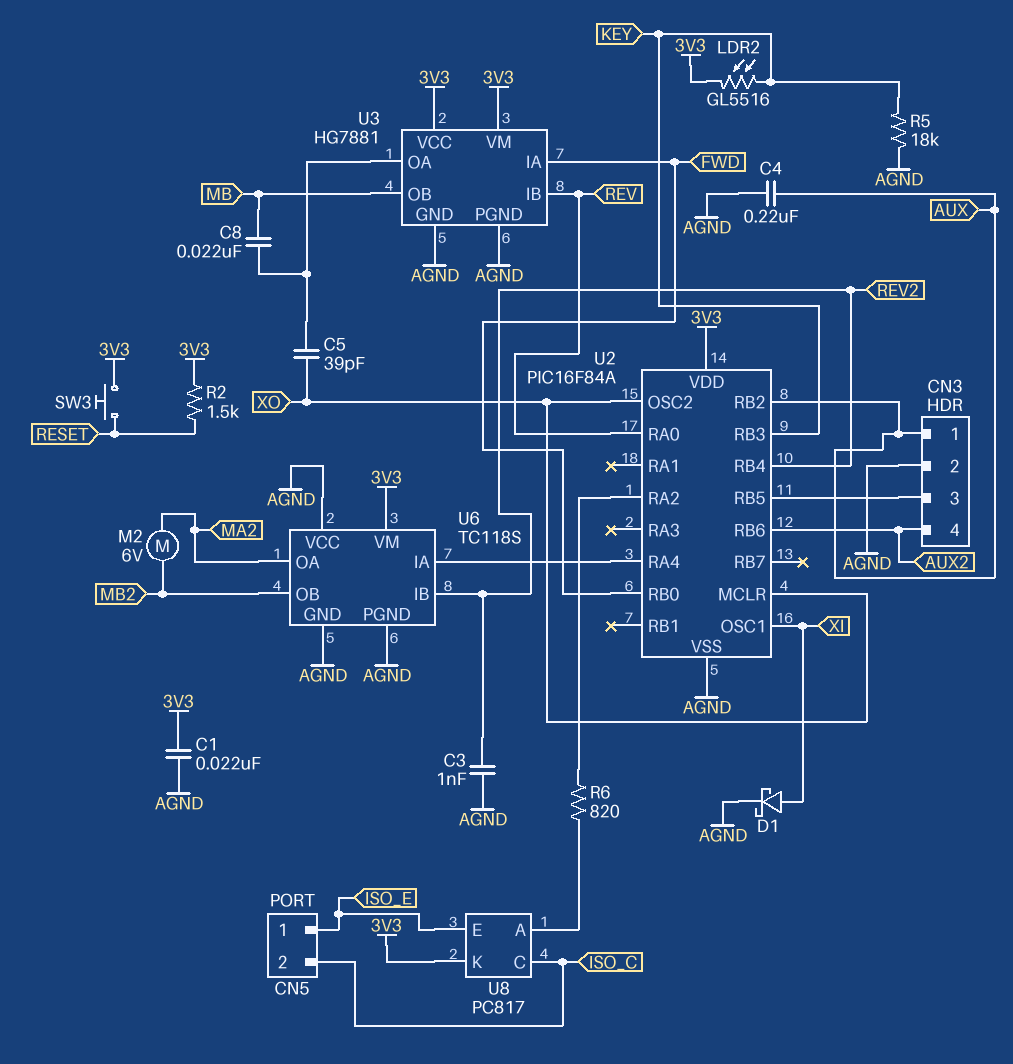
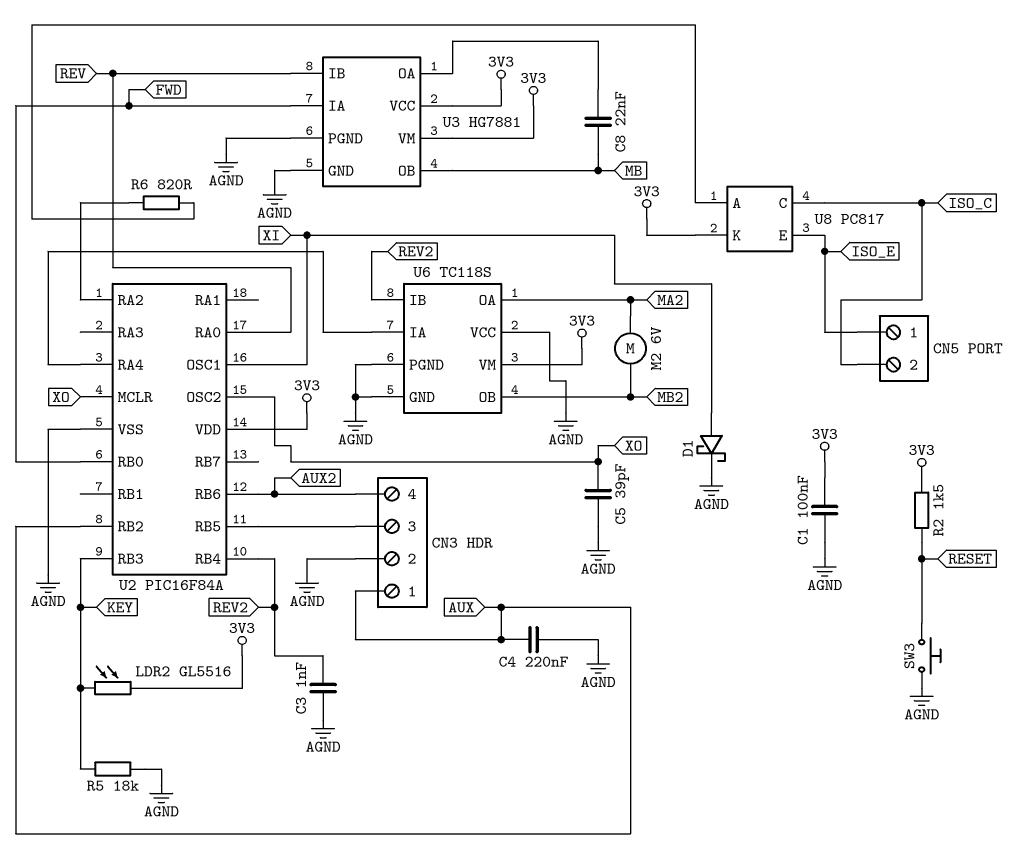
C1: 22nF (3V3, AGND) -> 100nF (3V3, AGND)
C5: 39pF (U3/OA, XO) -> 39pF (AGND, XO)
SW3: button (3V3, RESET) -> button (AGND, RESET)

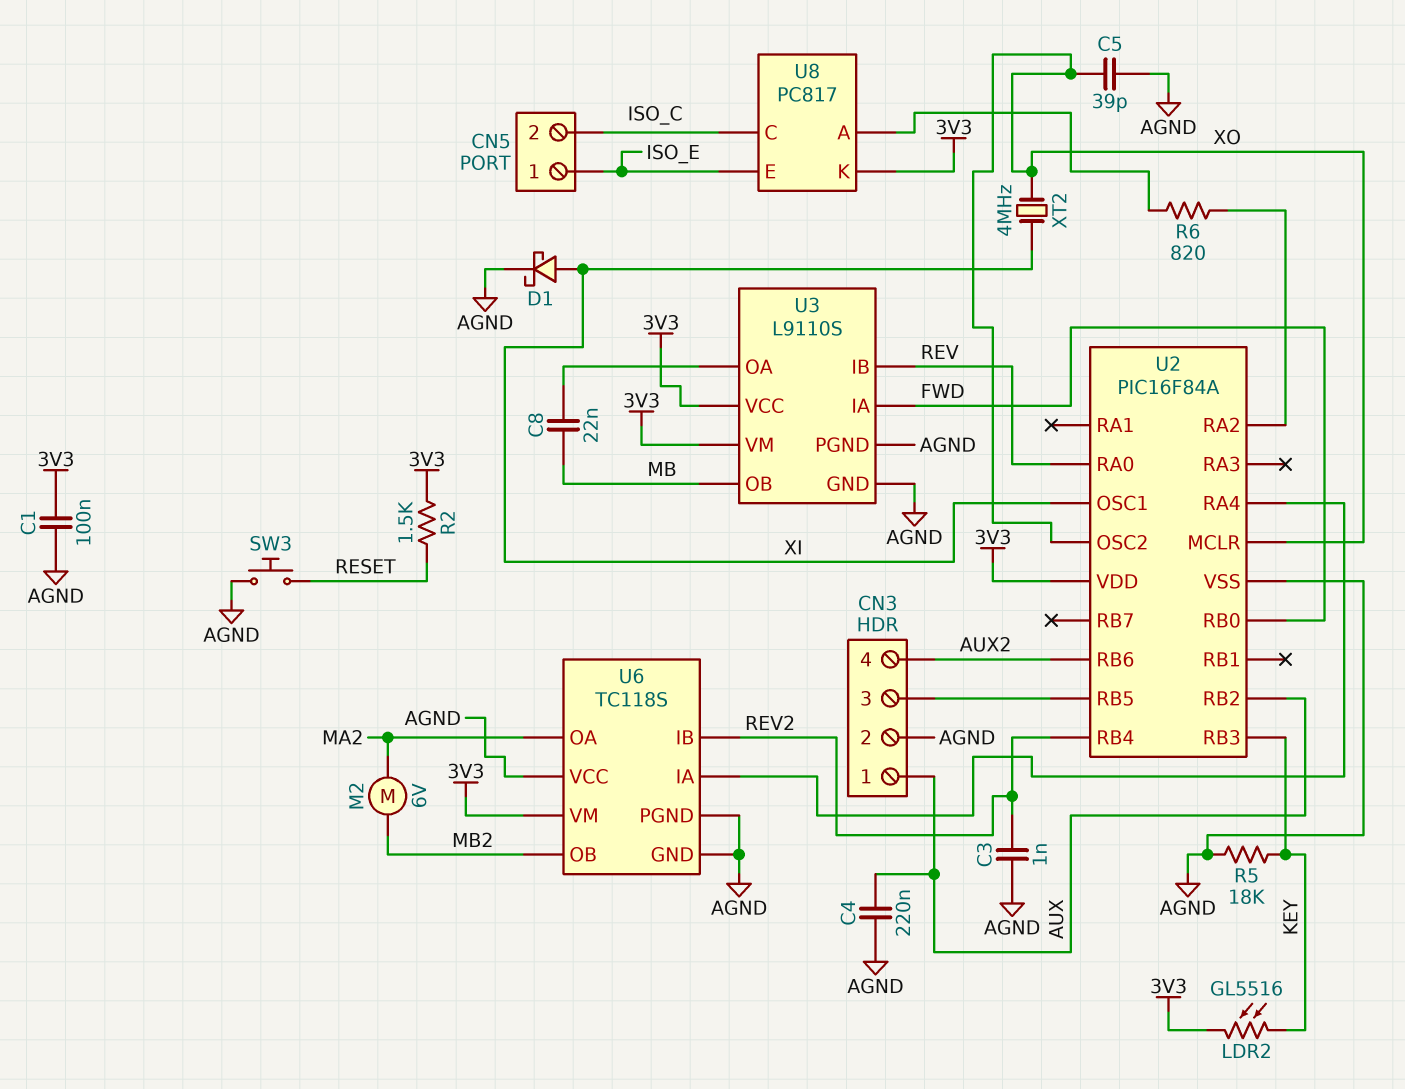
U3: HG7881 -> L9110S
XT2: none -> 4MHz (XI, XO)

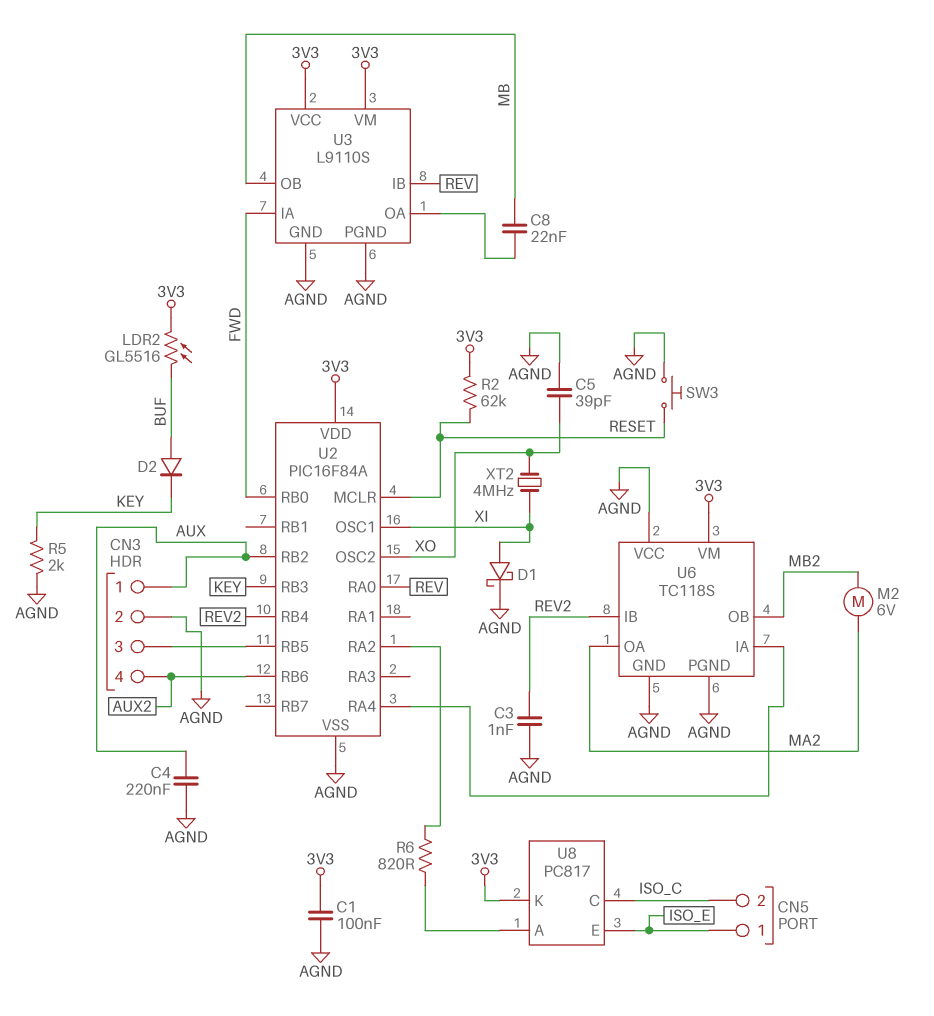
D2: none -> diode (A BUF, K KEY)
LDR2: GL5516 (3V3, KEY) -> GL5516 (3V3, BUF)
R2: 1.5k (3V3, RESET) -> 62k (3V3, RESET)
R5: 18k (AGND, KEY) -> 2k (AGND, KEY)
U2 pin MCLR: XO -> RESET

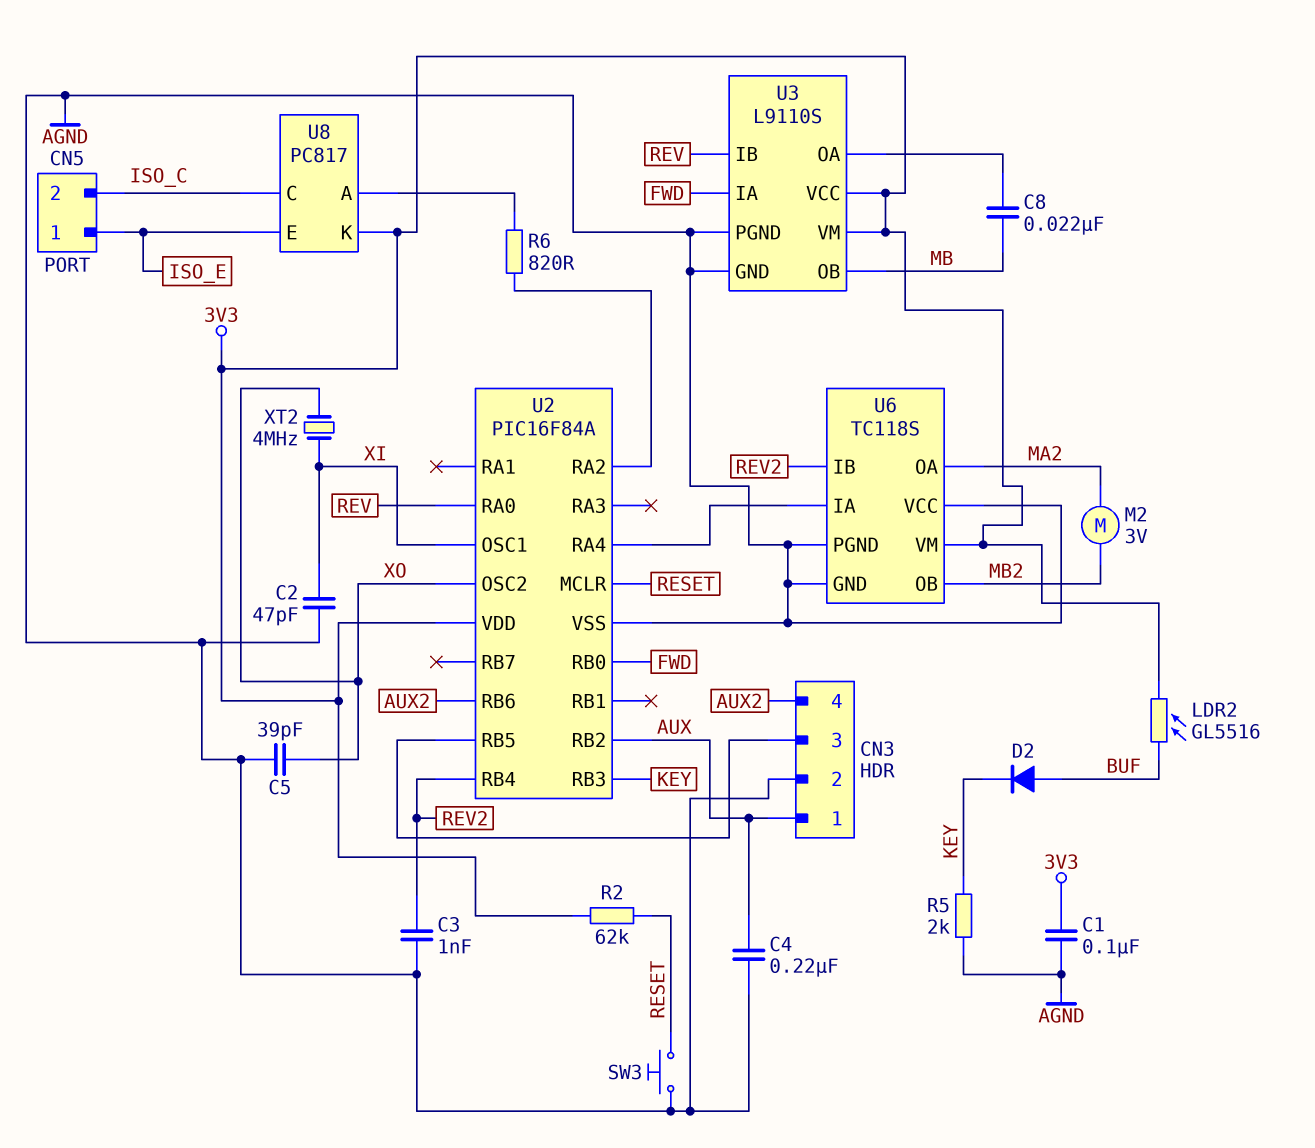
C2: none -> 47pF (AGND, XI)
D1: schottky (A XI, K AGND) -> none
M2: motor 6V (MA2, MB2) -> motor 3V (MA2, MB2)

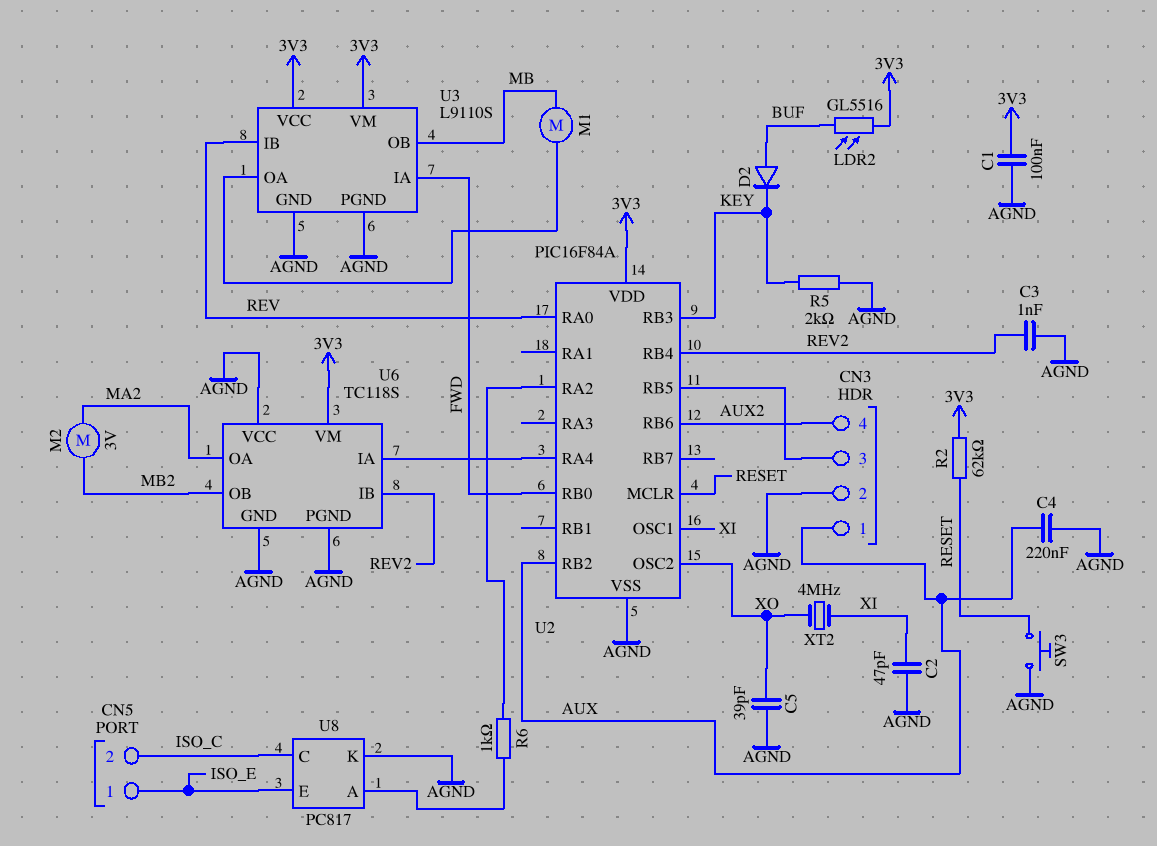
C8: 22nF (MB, U3/OA) -> none
M1: none -> motor (MB, U3/OA)
R6: 820 (U2/RA2, U8/A) -> 1k (U2/RA2, U8/A)
U8 pin K: 3V3 -> AGND

